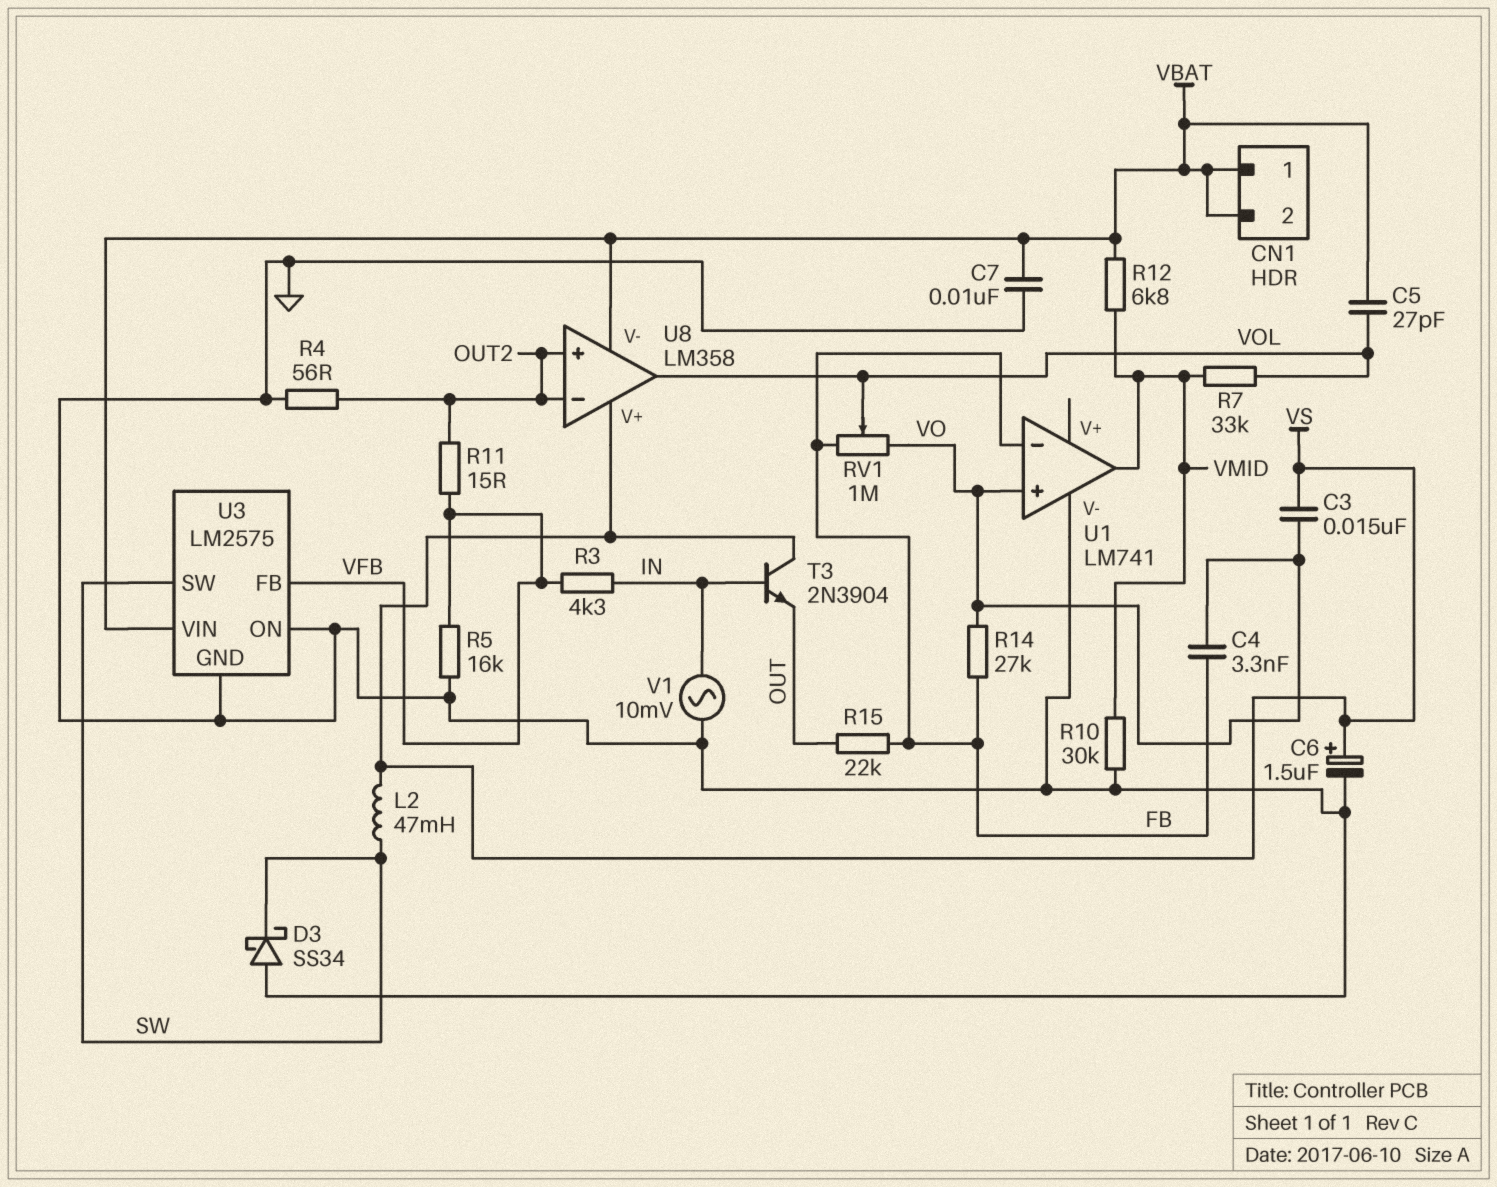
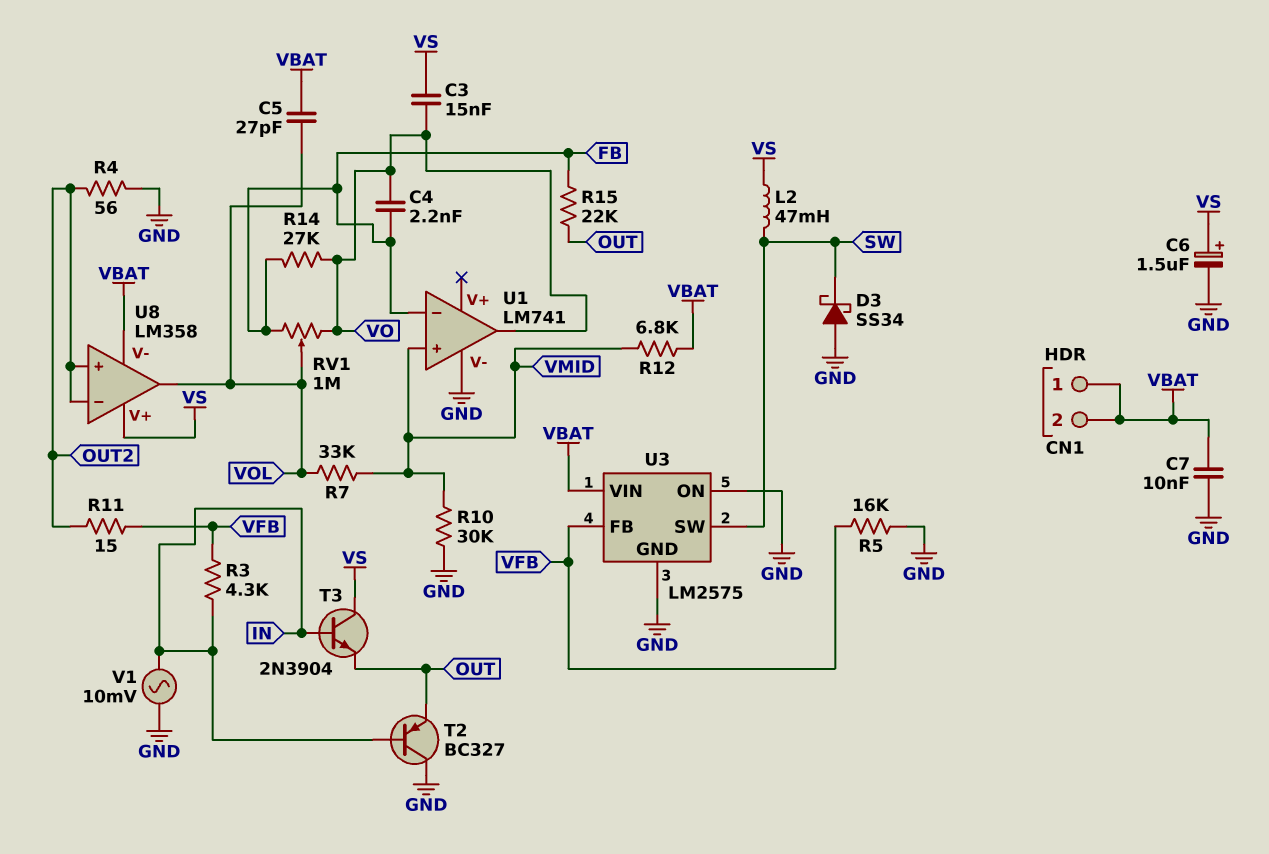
C4: 3.3nF (FB, VO) -> 2.2nF (FB, VO)
T2: none -> PNP BC327 (B IN, C GND, E OUT)
U1 pin in+: VO -> VMID
U1 pin out: VMID -> VO

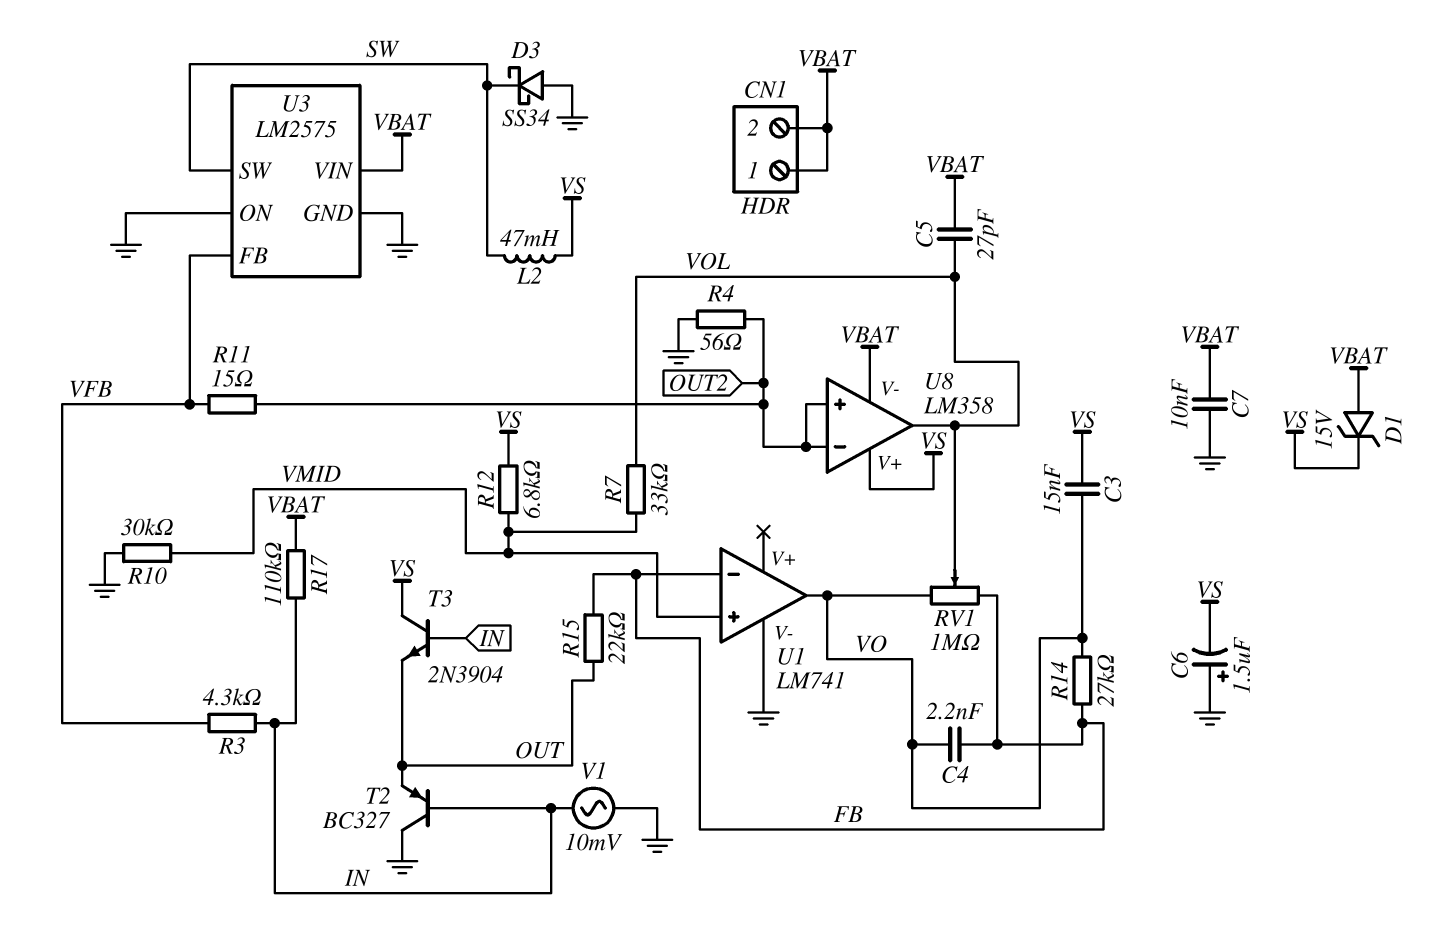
C6: 1.5uF (plus VS, minus GND) -> 1.5uF (plus GND, minus VS)
D1: none -> zener 15V (A VBAT, K VS)
R5: 16k (GND, VFB) -> none
R12: 6.8k (VBAT, VMID) -> 6.8k (VMID, VS)
R17: none -> 110k (IN, VBAT)

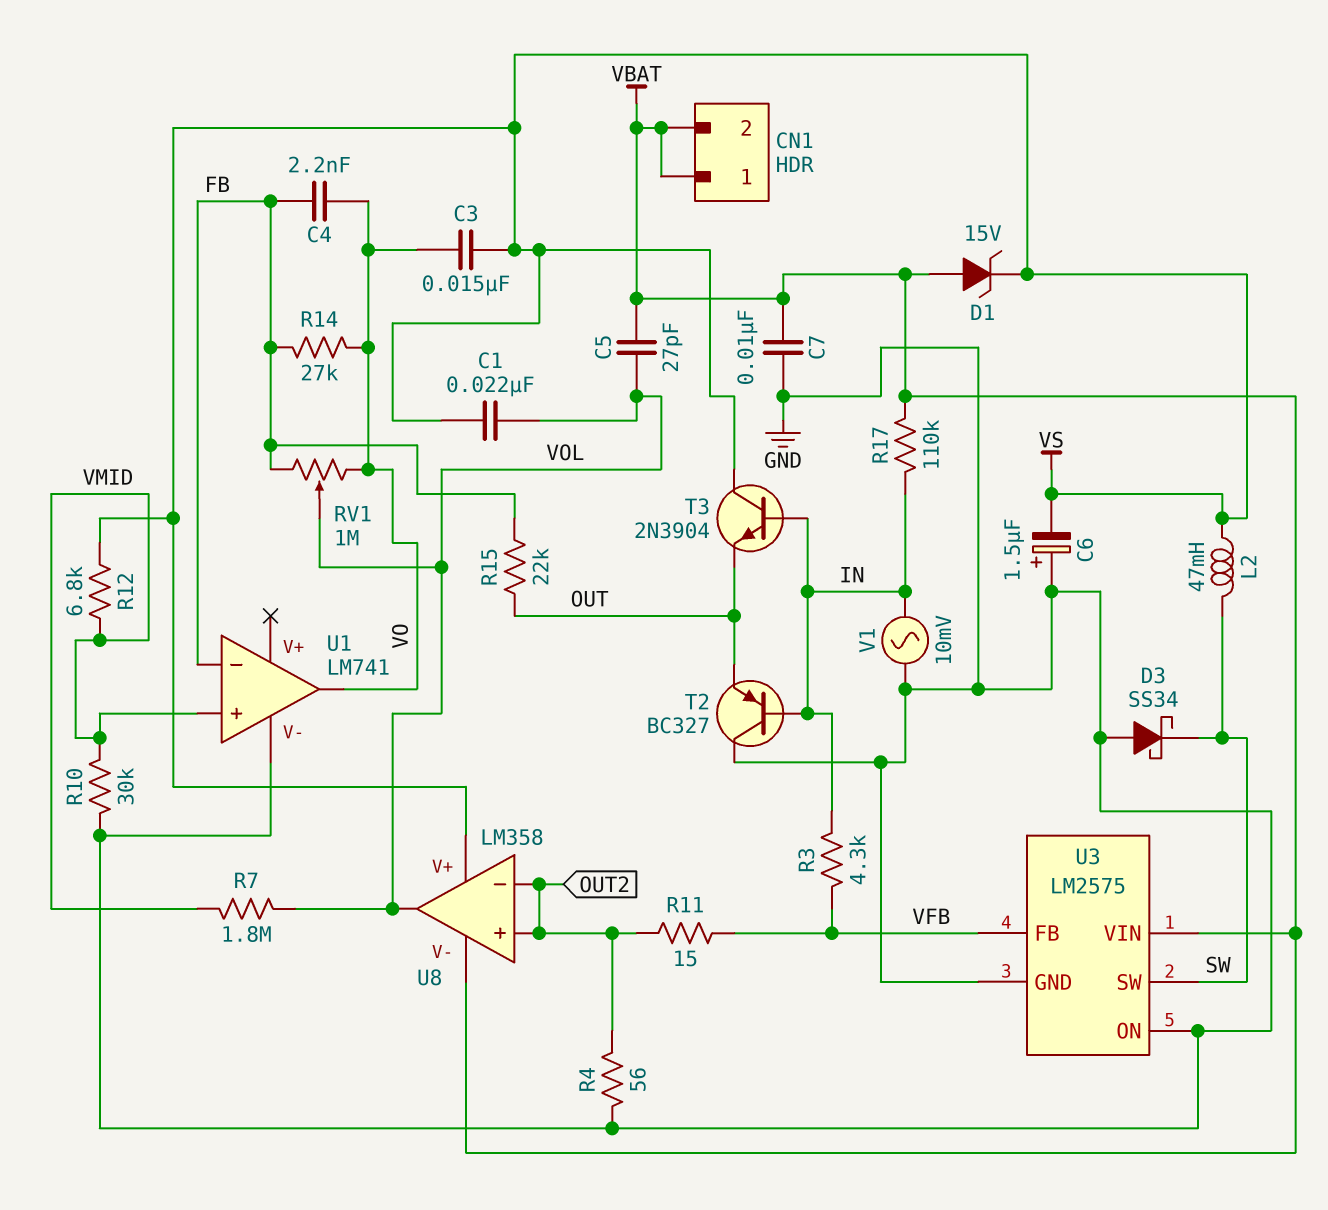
C1: none -> 22nF (VOL, VS)
R7: 33k (VMID, VOL) -> 1.8M (VMID, VOL)

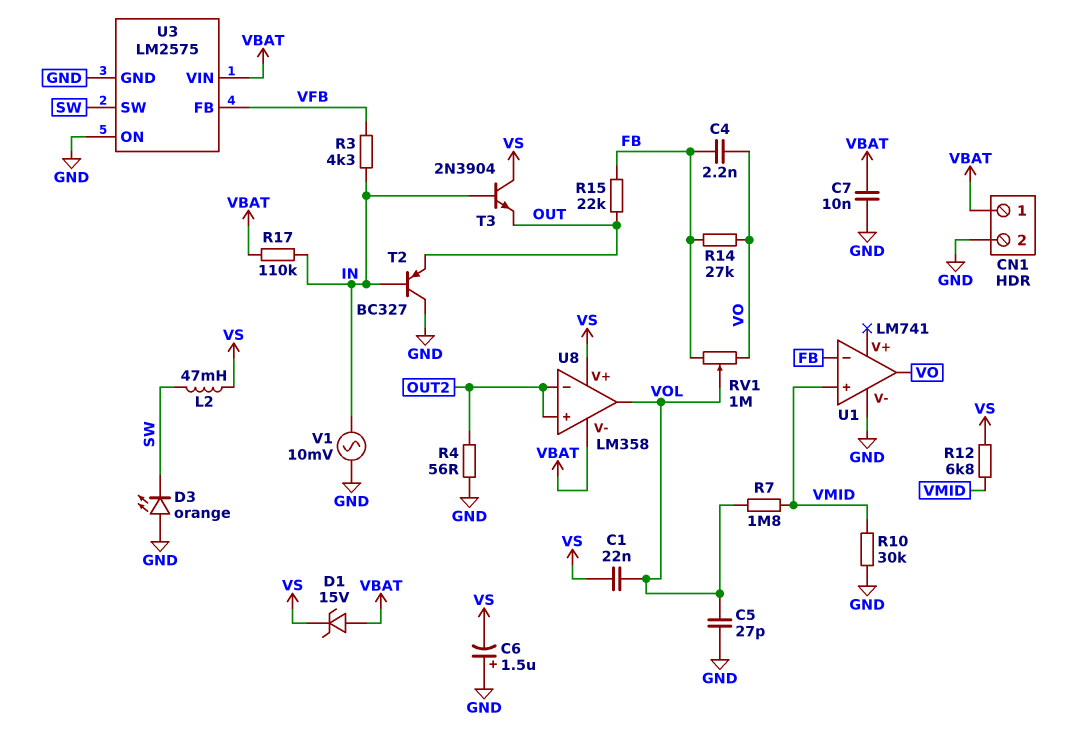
C3: 15nF (VO, VS) -> none
C5: 27pF (VBAT, VOL) -> 27pF (GND, VOL)
CN1 pin 2: VBAT -> GND
D3: schottky SS34 (A GND, K SW) -> LED orange (A GND, K SW)
R11: 15 (OUT2, VFB) -> none

